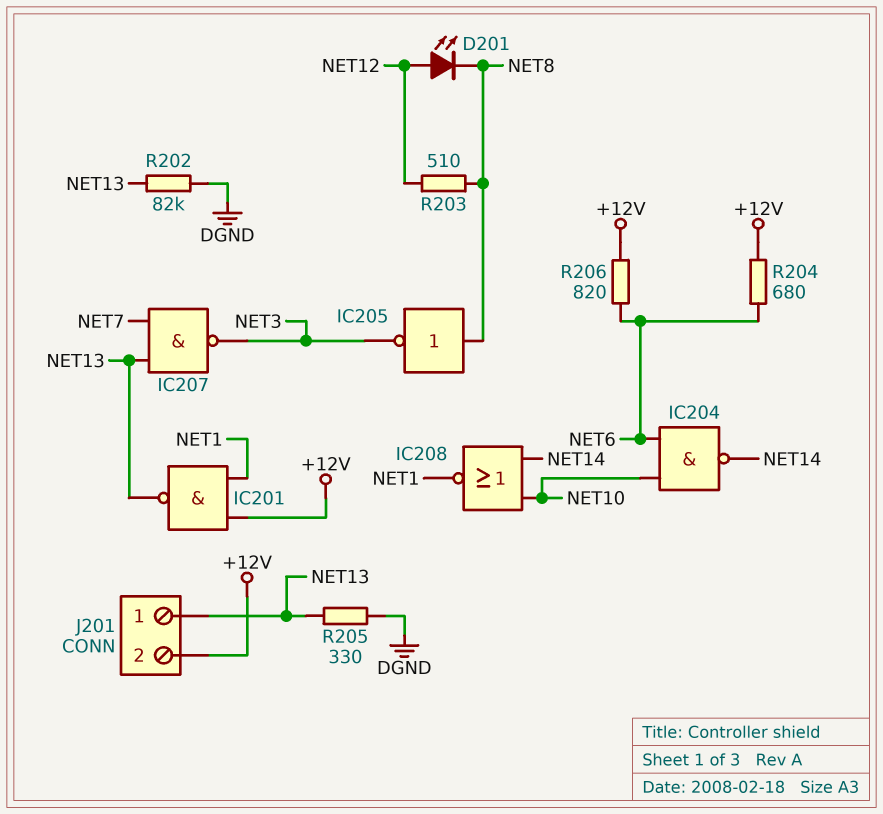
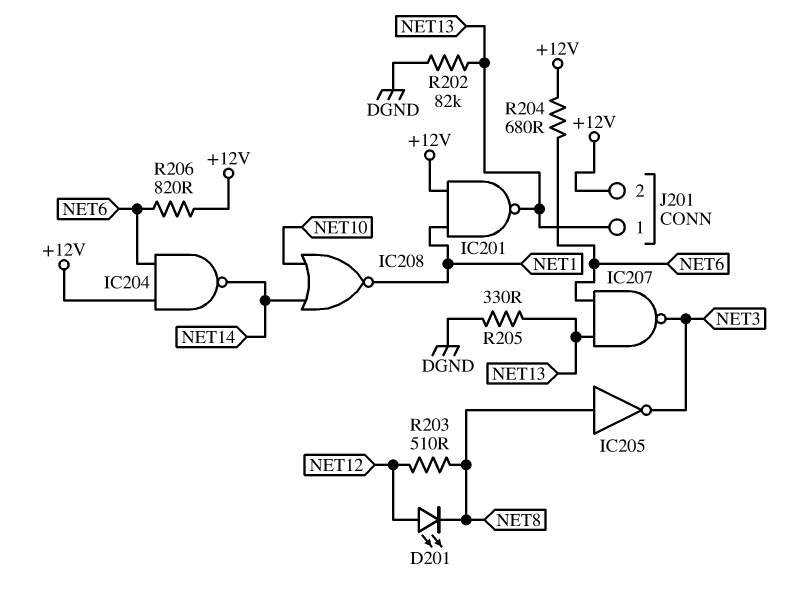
IC204: NAND (in NET6, in NET10, out NET14) -> NAND (in +12V, in NET6, out NET14)
IC207: NAND (in NET7, in NET13, out NET3) -> NAND (in NET6, in NET13, out NET3)

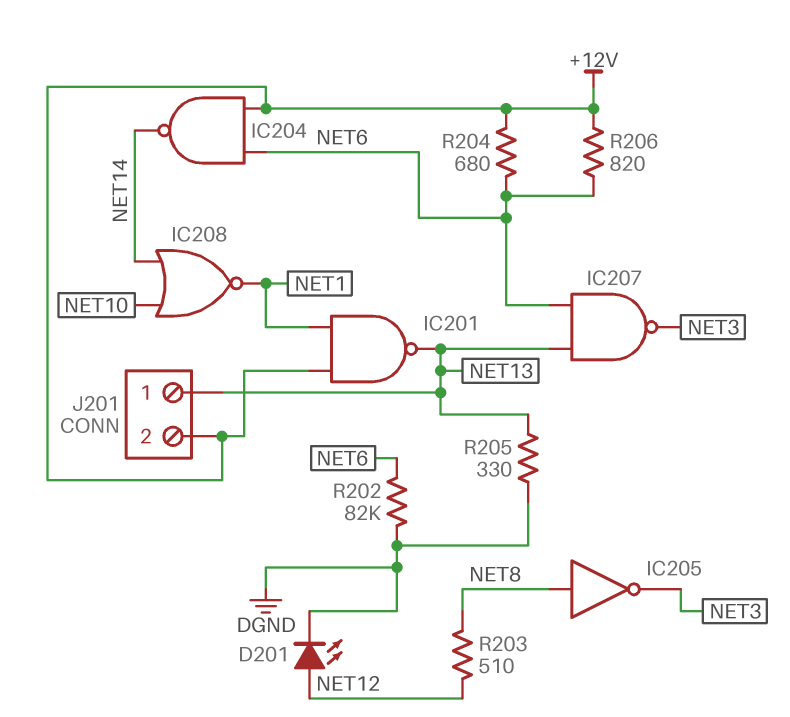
D201: LED (A NET12, K NET8) -> LED (A NET12, K DGND)
R202: 82k (DGND, NET13) -> 82k (DGND, NET6)

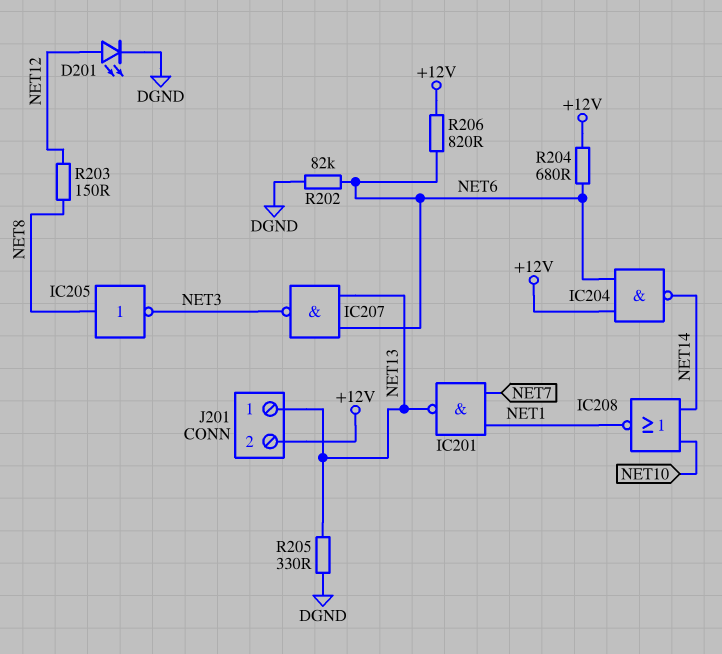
IC201: NAND (in +12V, in NET1, out NET13) -> NAND (in NET1, in NET7, out NET13)
R203: 510 (NET8, NET12) -> 150 (NET8, NET12)

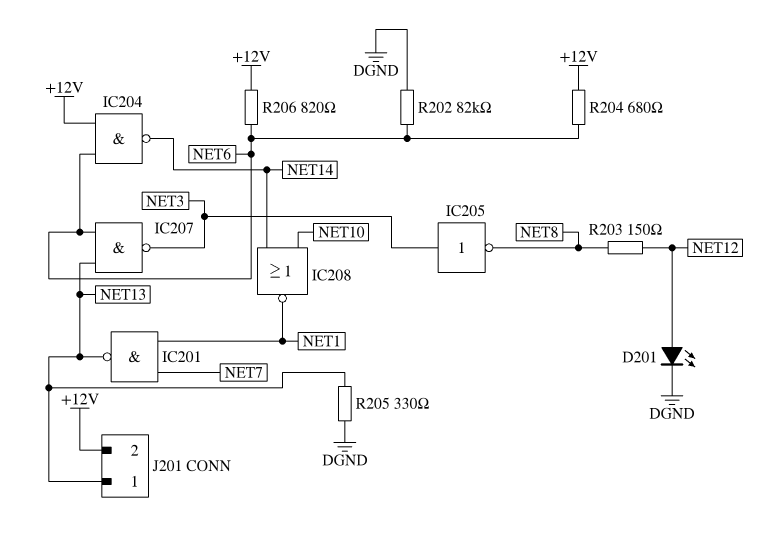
IC205: NOT (in NET8, out NET3) -> NOT (in NET3, out NET8)

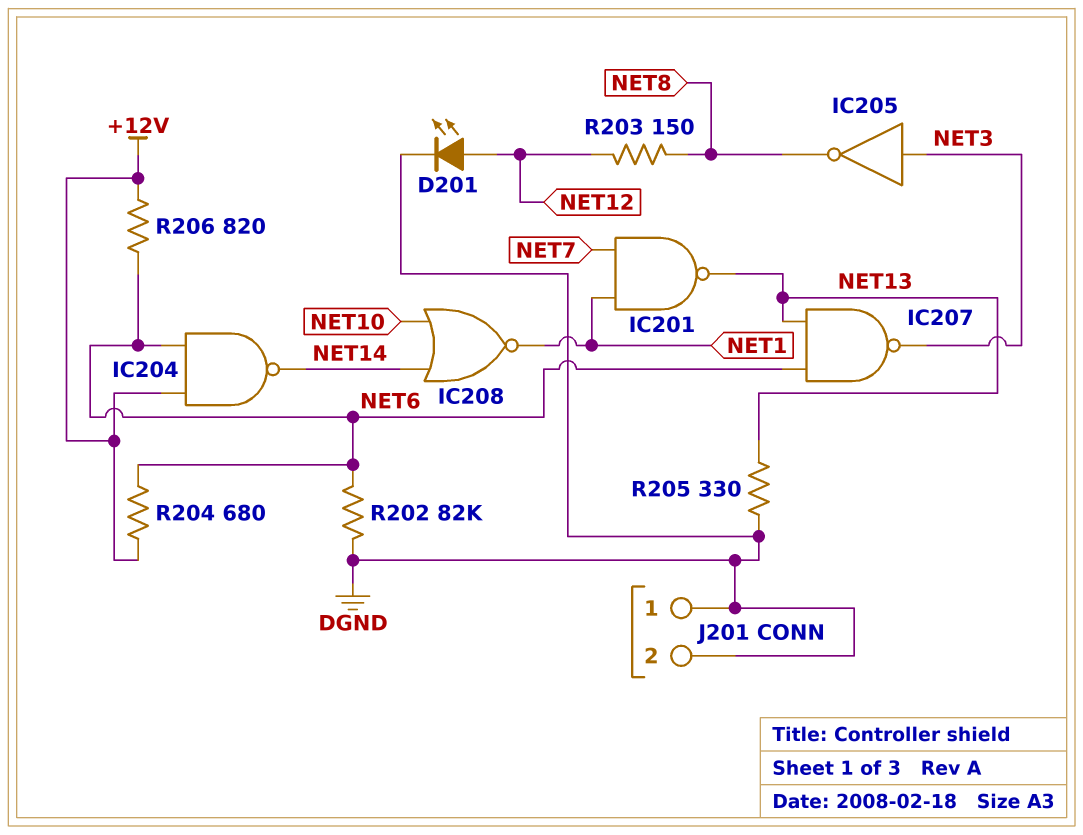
J201 pin 1: NET13 -> DGND
J201 pin 2: +12V -> DGND

